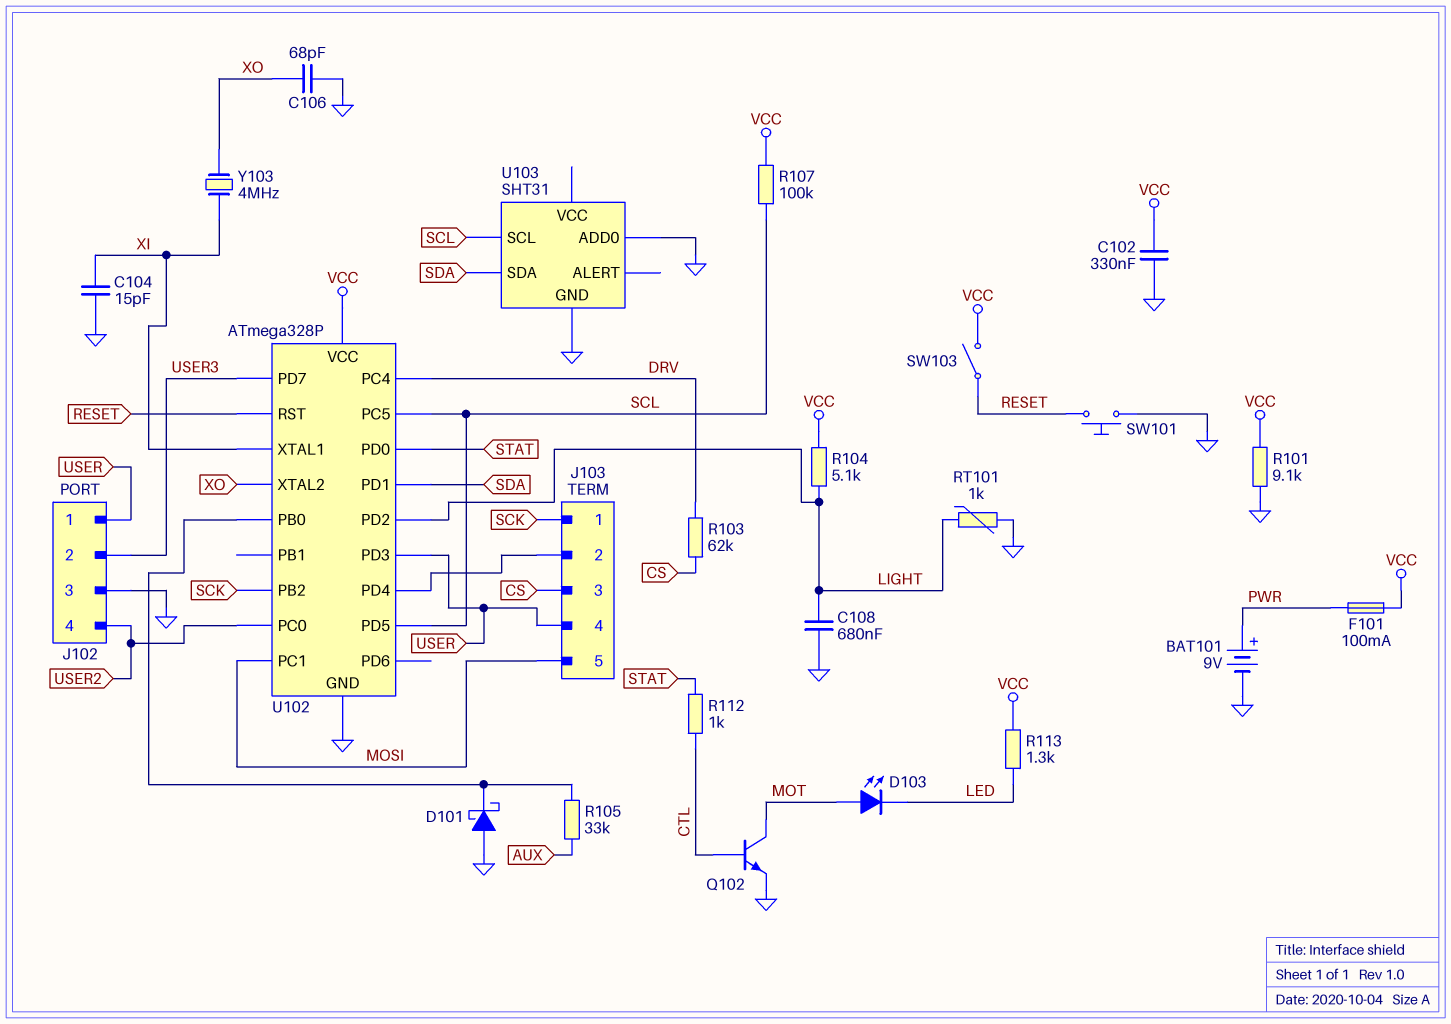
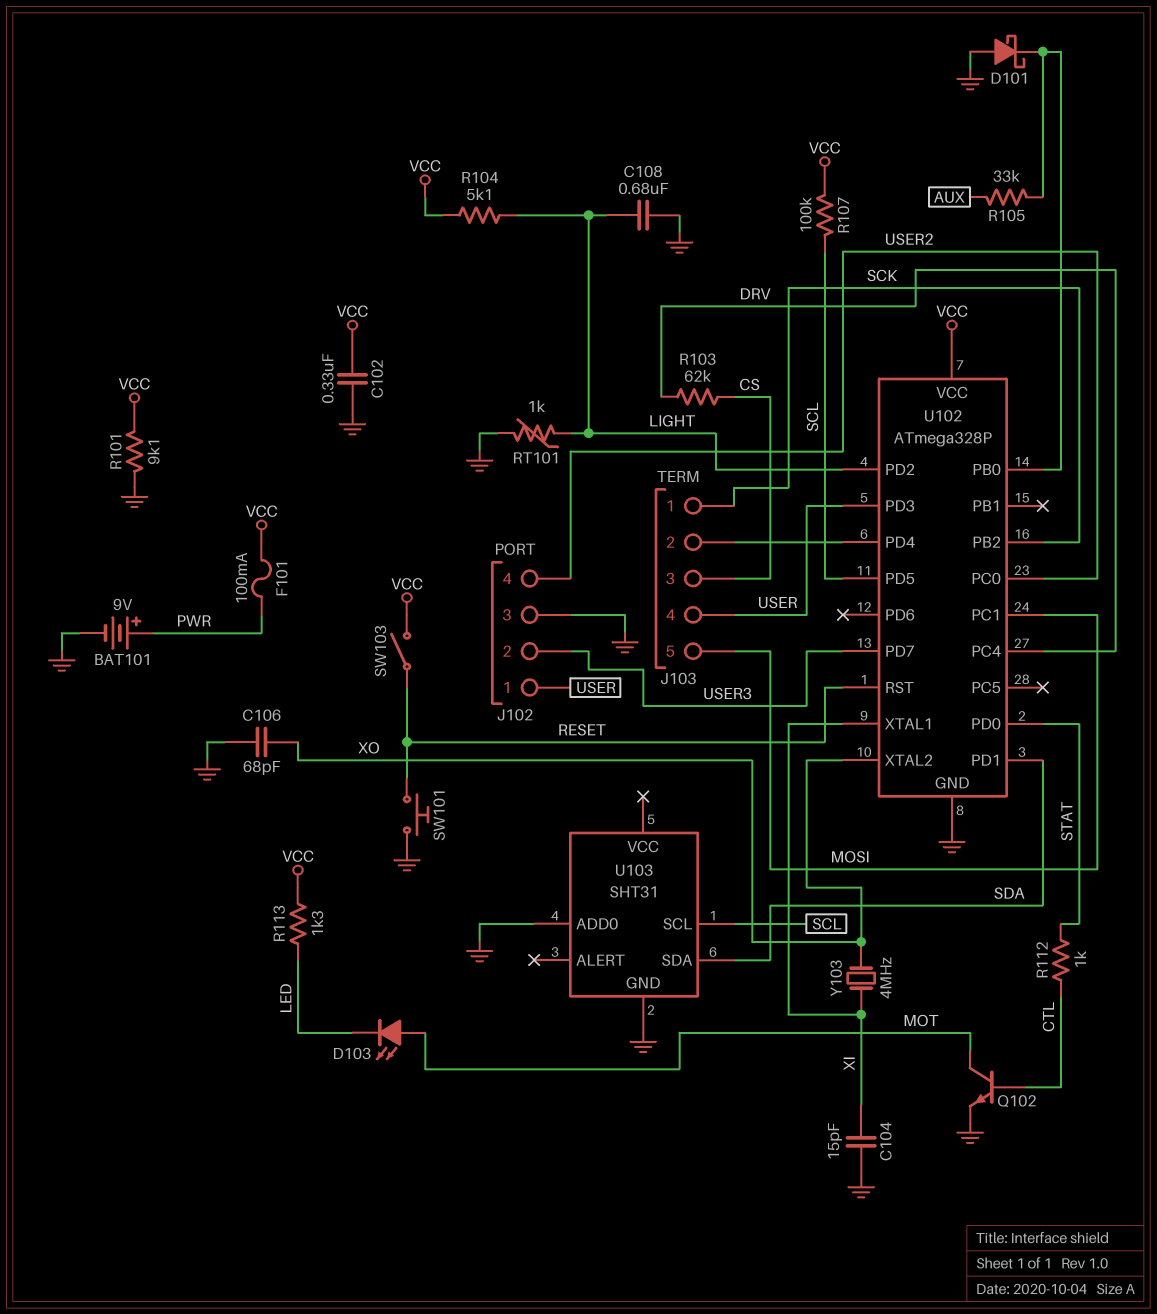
U102 pin PC5: SCL -> none

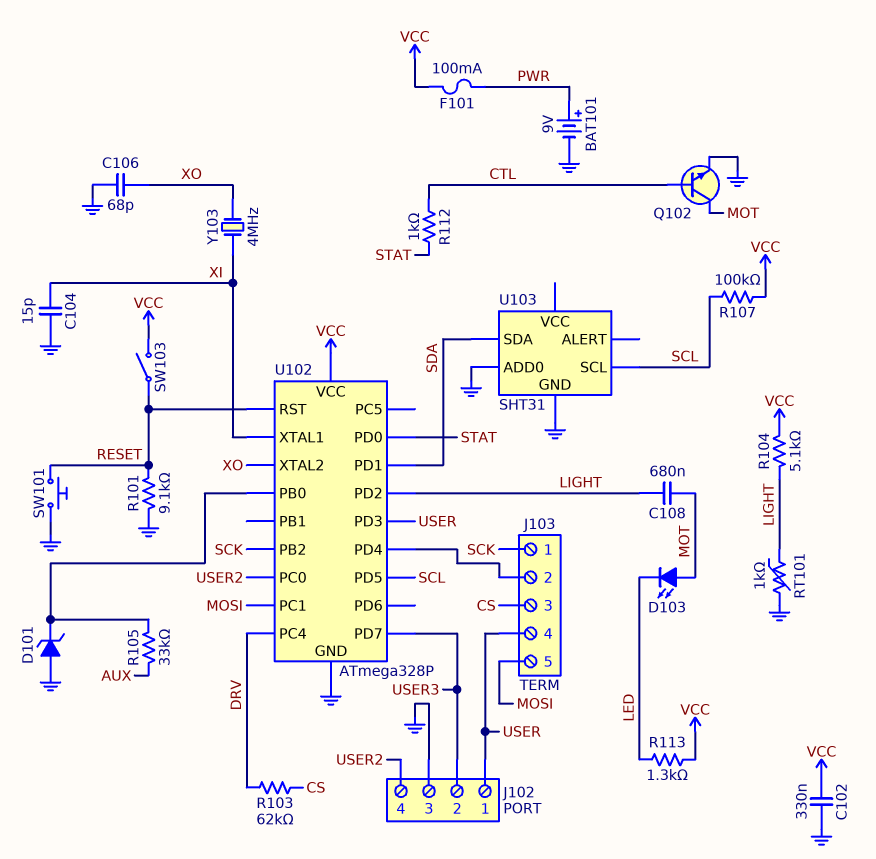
C108: 680nF (GND, LIGHT) -> 680nF (LIGHT, MOT)
D101: schottky (A GND, K U102/PB0) -> zener (A GND, K U102/PB0)
R101: 9.1k (GND, VCC) -> 9.1k (GND, RESET)

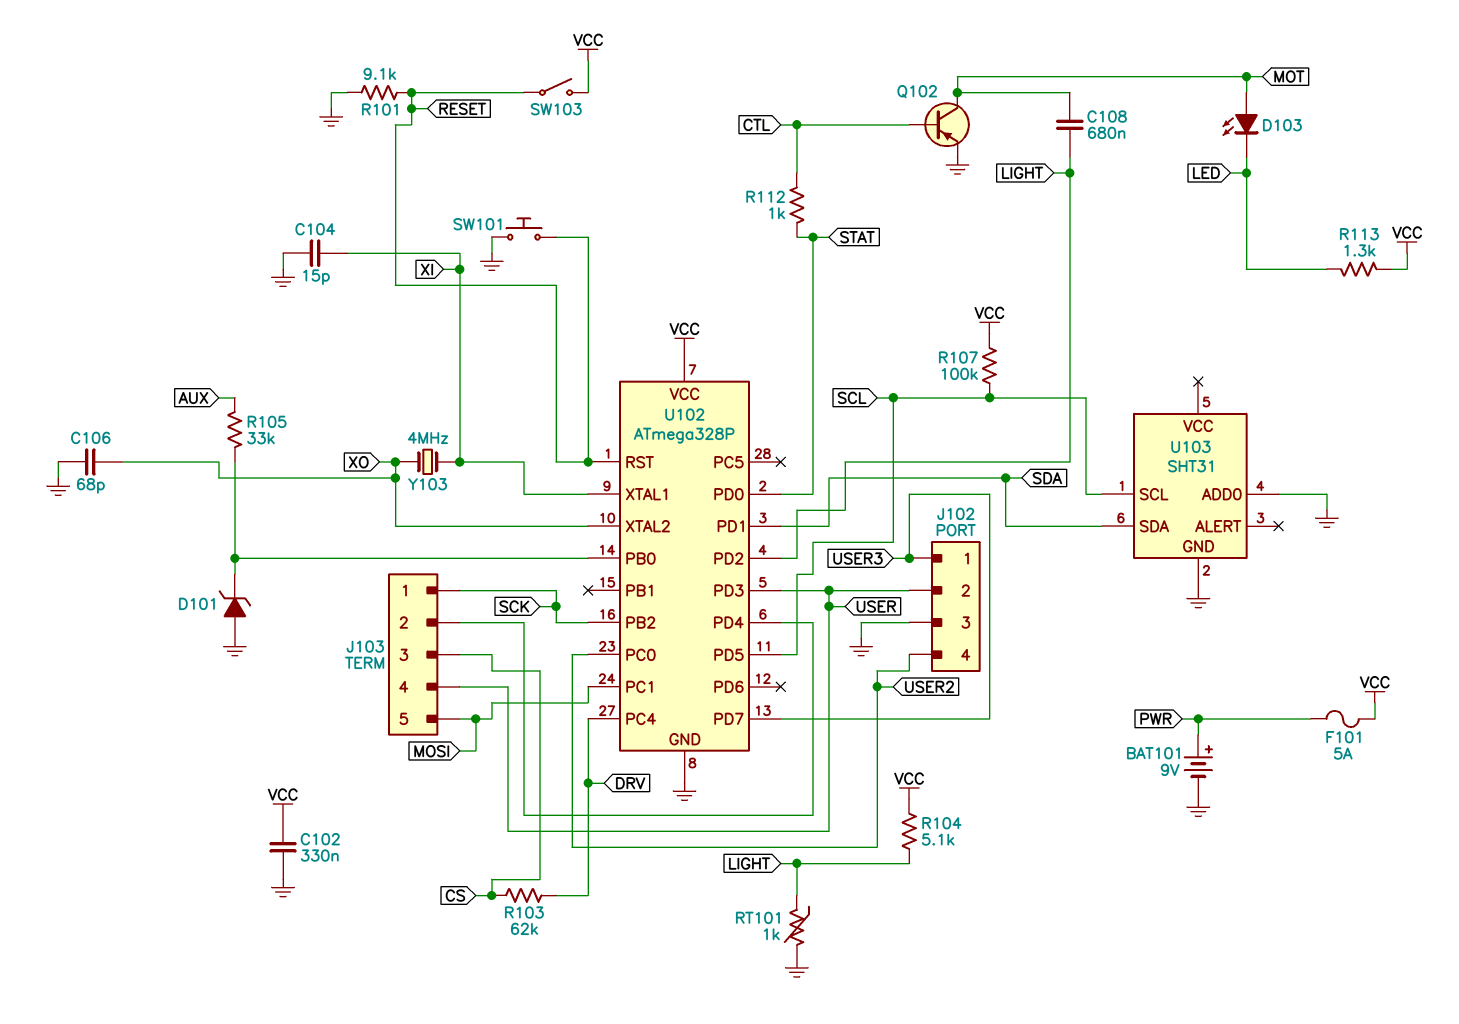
F101: 100mA (PWR, VCC) -> 5A (PWR, VCC)
J102 pin 1: USER -> USER3
J102 pin 2: USER3 -> USER
Q102: NPN (B CTL, C MOT, E GND) -> PNP (B CTL, C MOT, E GND)

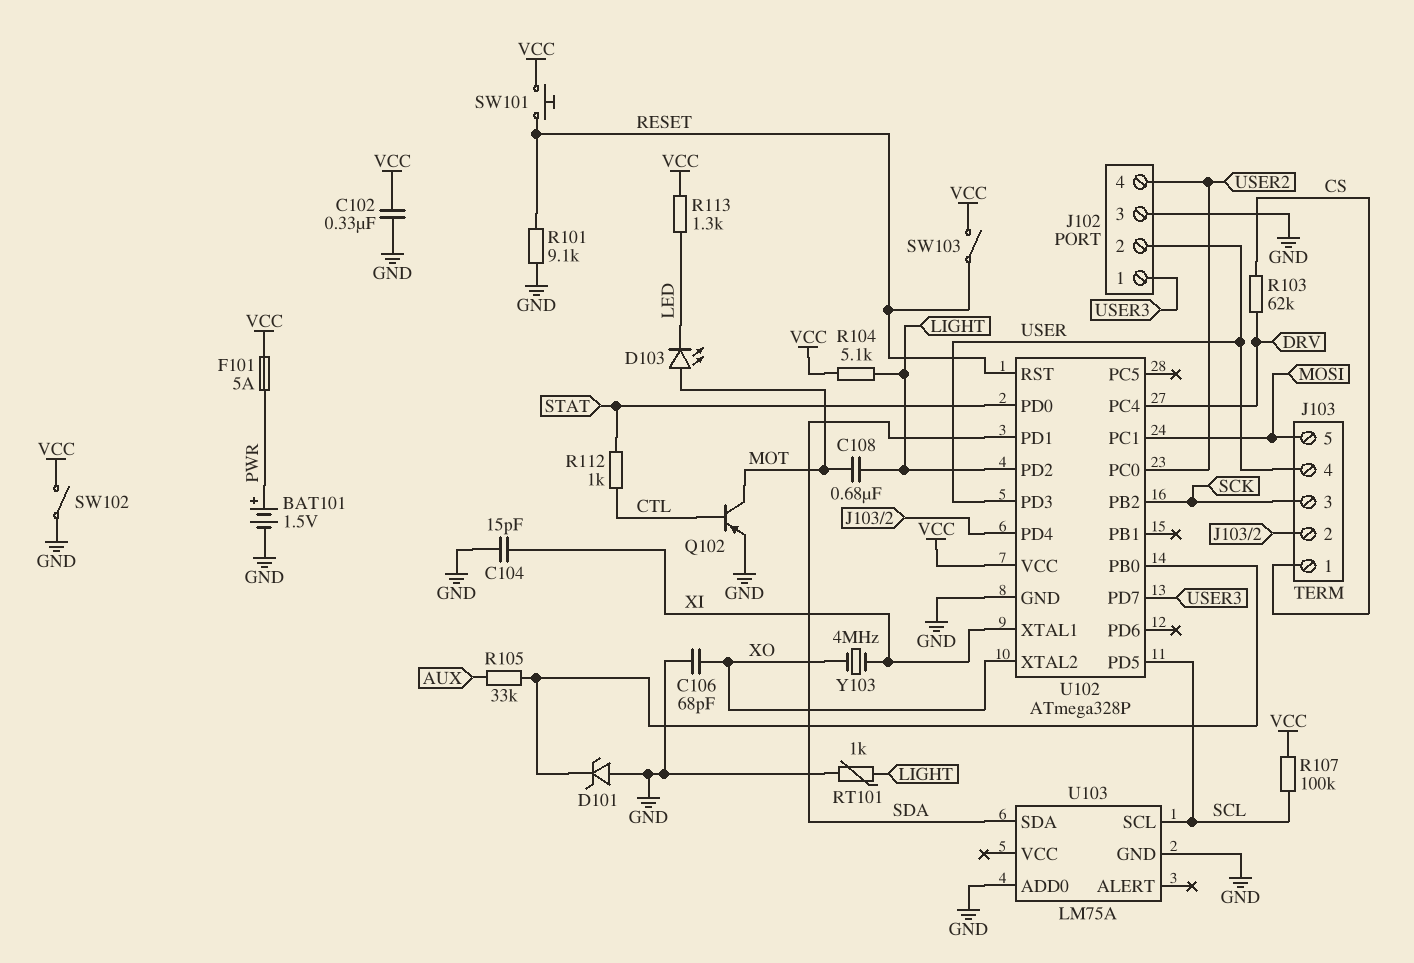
BAT101: 9V (plus PWR, minus GND) -> 1.5V (plus PWR, minus GND)
J103 pin 1: SCK -> CS
J103 pin 3: CS -> SCK
SW101: button (GND, RESET) -> button (RESET, VCC)
SW102: none -> switch (GND, VCC)
U103: SHT31 -> LM75A

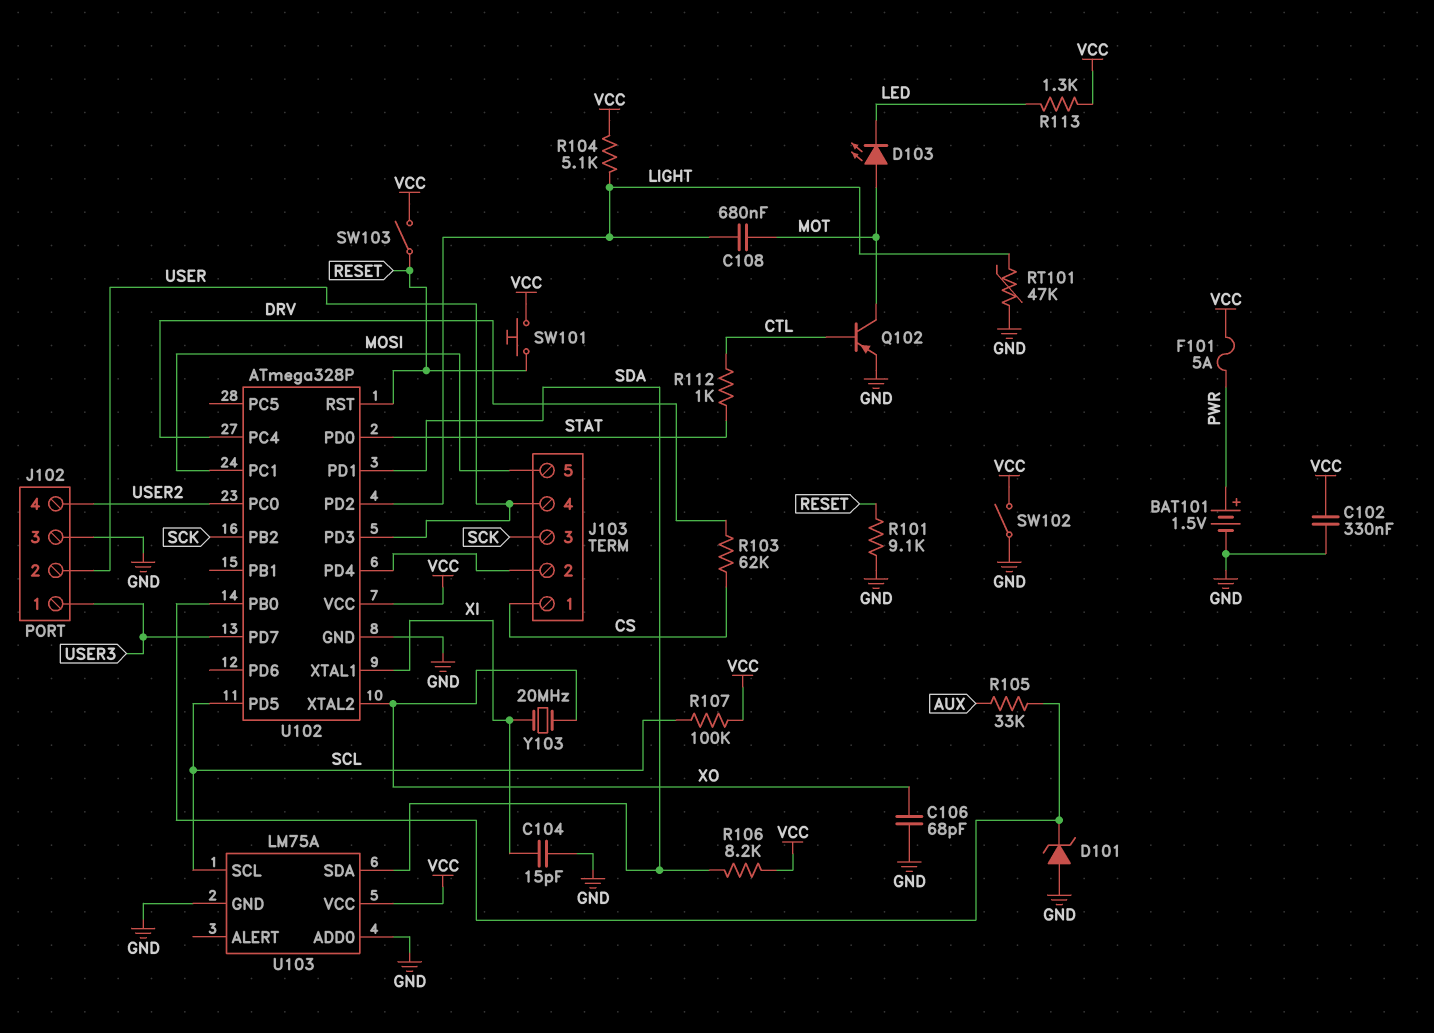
R106: none -> 8.2k (SDA, VCC)
RT101: 1k (GND, LIGHT) -> 47k (GND, LIGHT)
U103 pin VCC: none -> VCC
Y103: 4MHz (XI, XO) -> 20MHz (XI, XO)

